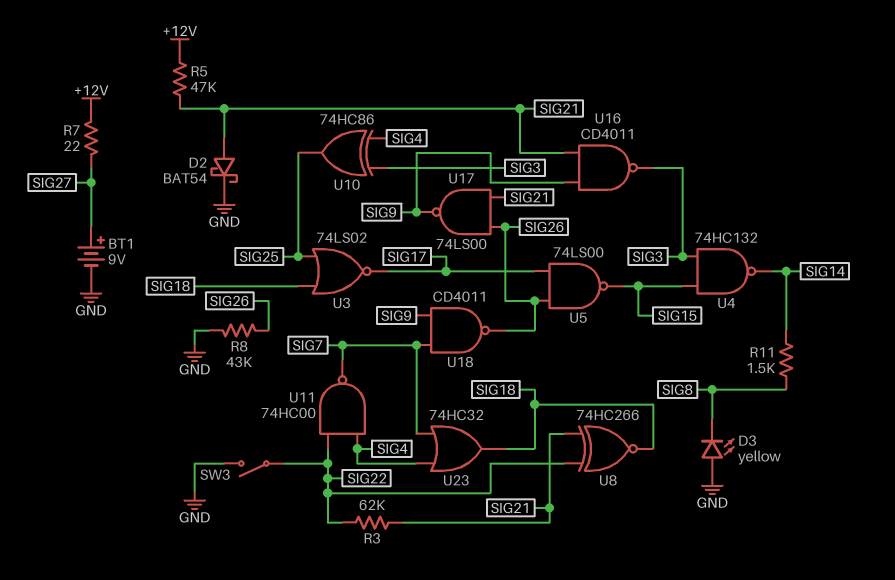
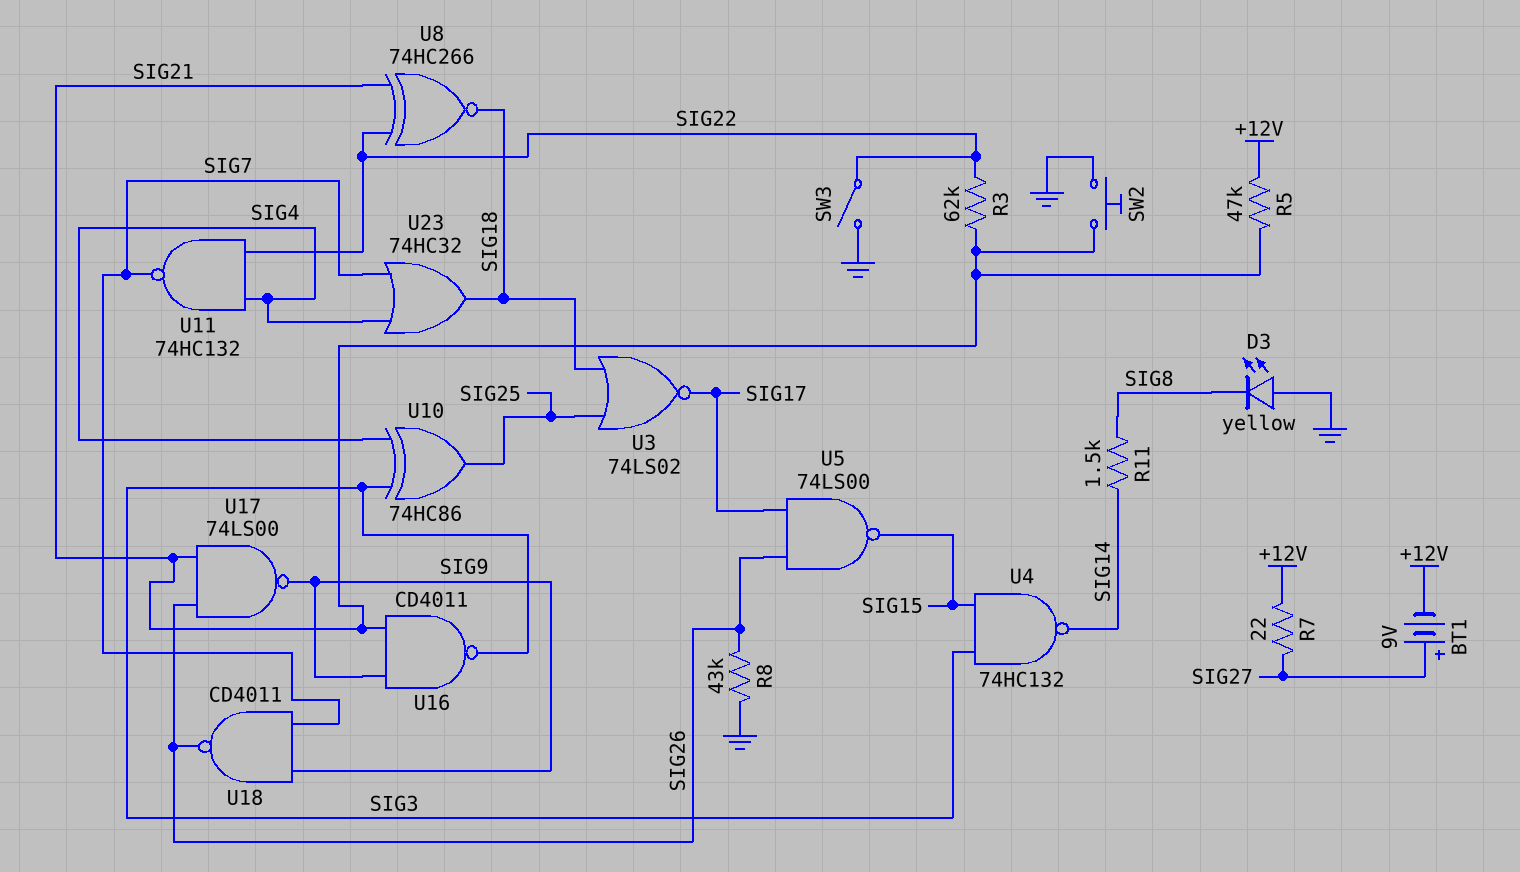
BT1: 9V (plus SIG27, minus GND) -> 9V (plus SIG27, minus +12V)
D2: schottky BAT54 (A SIG21, K GND) -> none
SW2: none -> button (GND, SIG21)
U11: NAND 74HC00 (in SIG4, in SIG22, out SIG7) -> NAND 74HC132 (in SIG4, in SIG22, out SIG7)

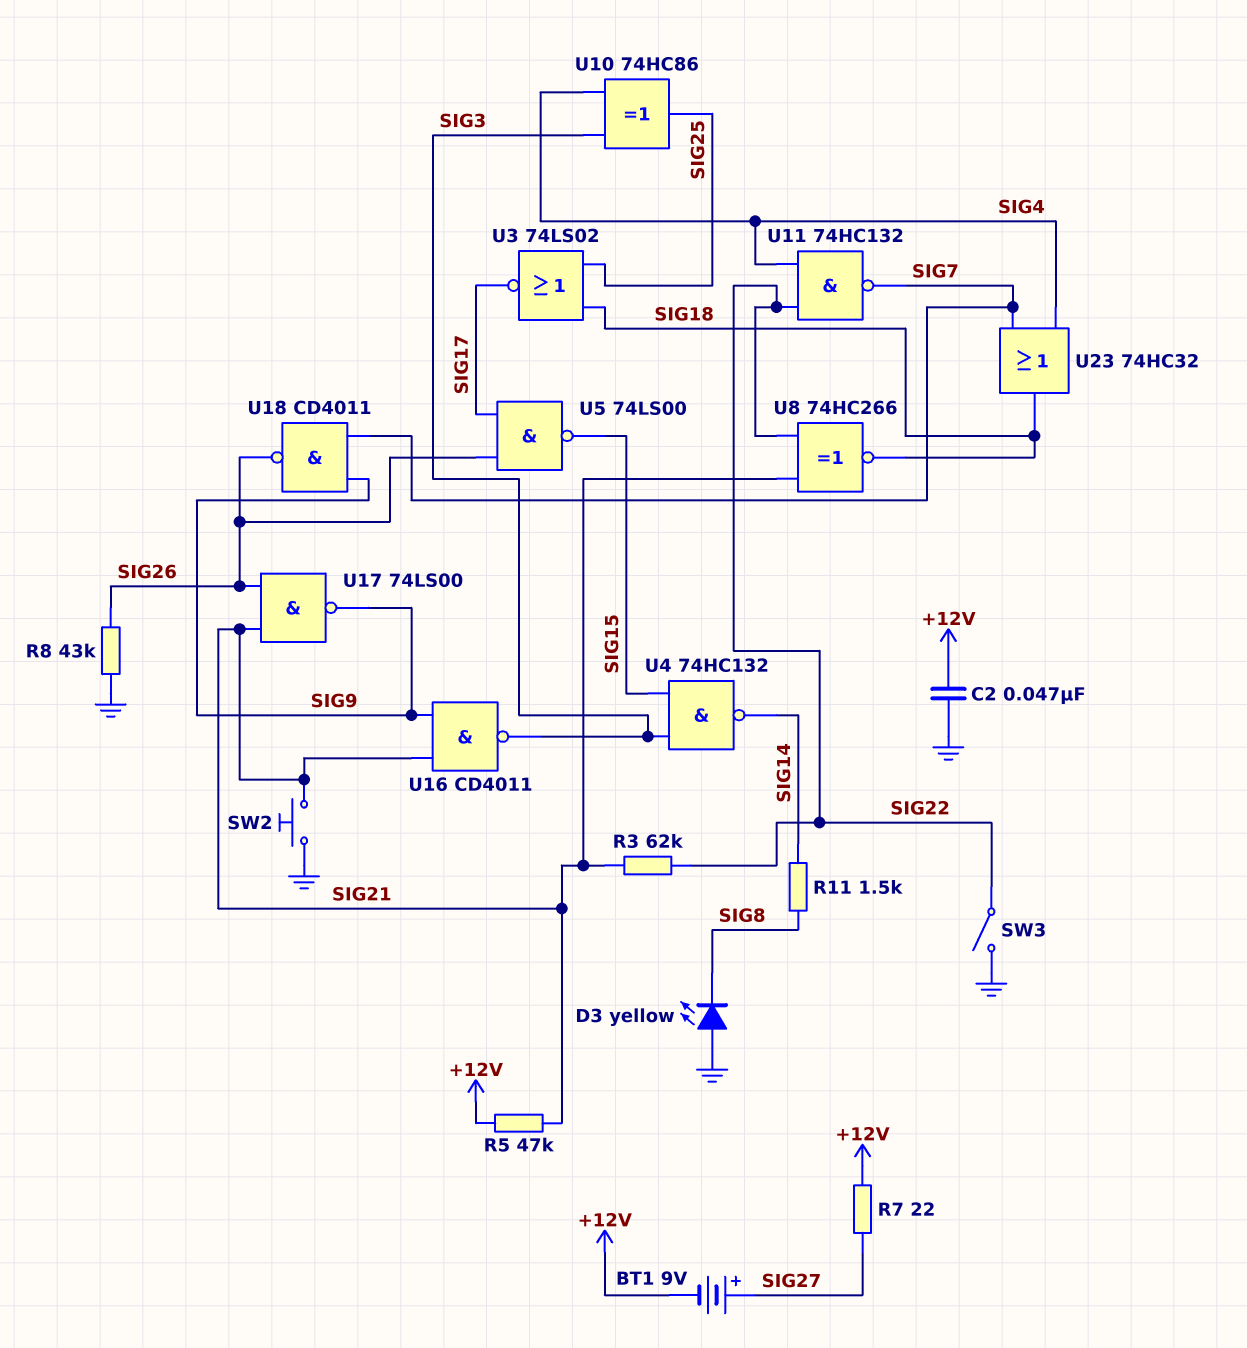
C2: none -> 47nF (+12V, GND)

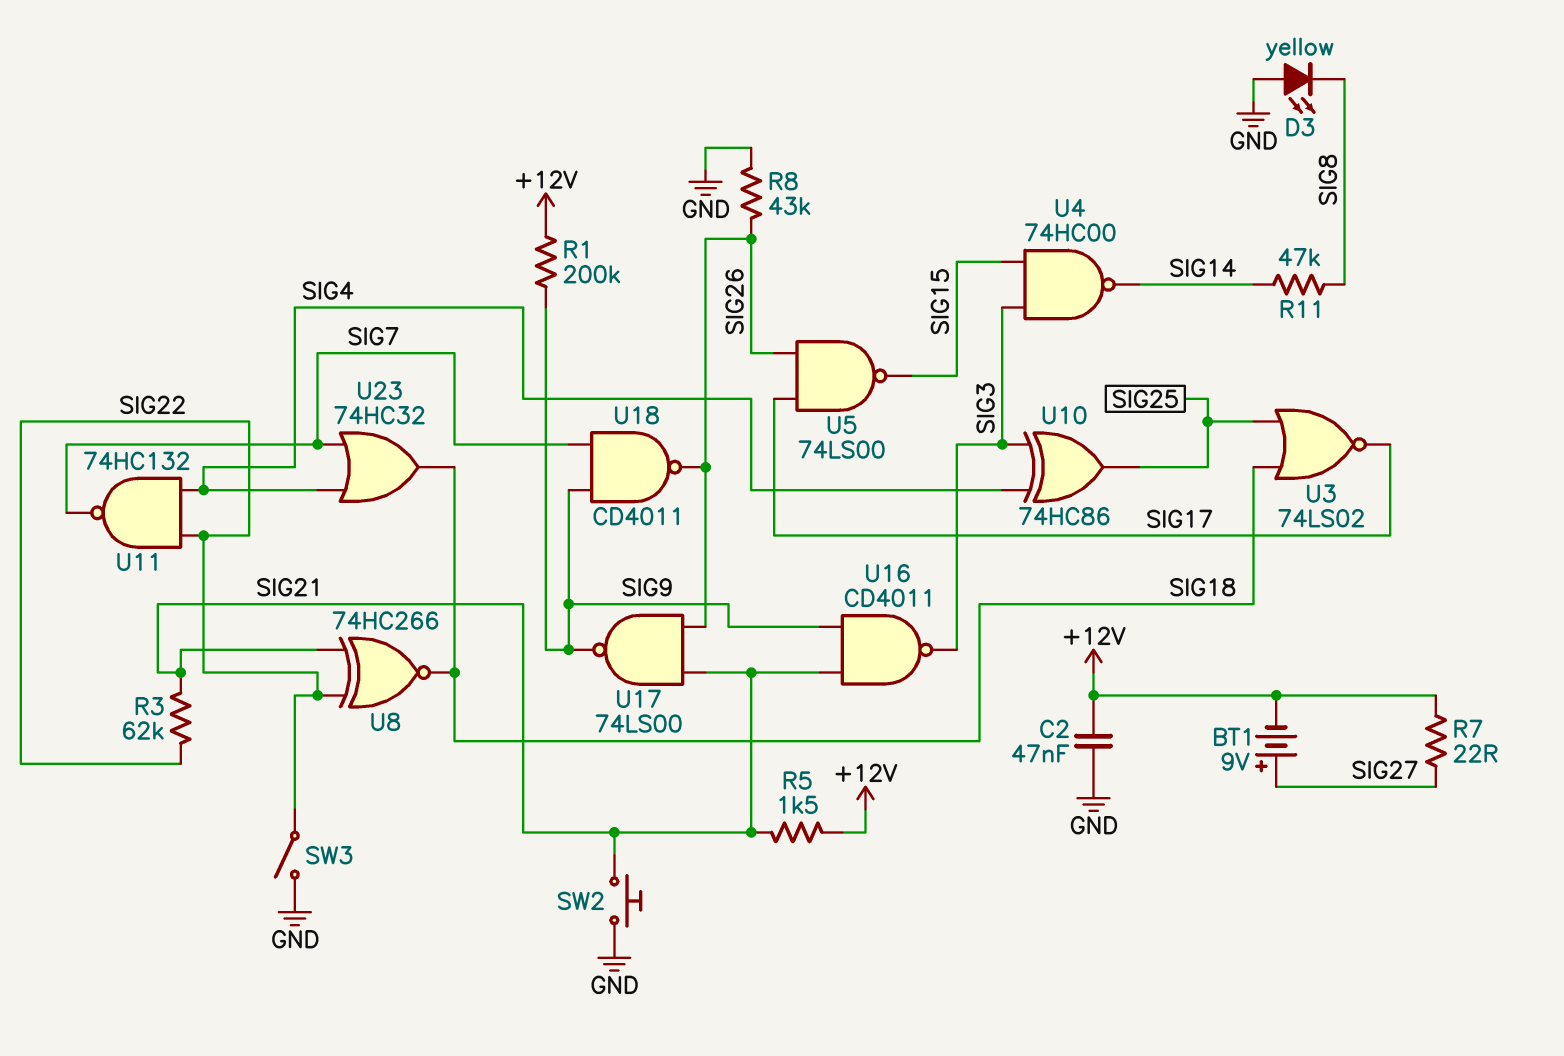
R1: none -> 200k (+12V, SIG9)
R5: 47k (+12V, SIG21) -> 1.5k (+12V, SIG21)
R11: 1.5k (SIG8, SIG14) -> 47k (SIG8, SIG14)
U4: NAND 74HC132 (in SIG3, in SIG15, out SIG14) -> NAND 74HC00 (in SIG3, in SIG15, out SIG14)

